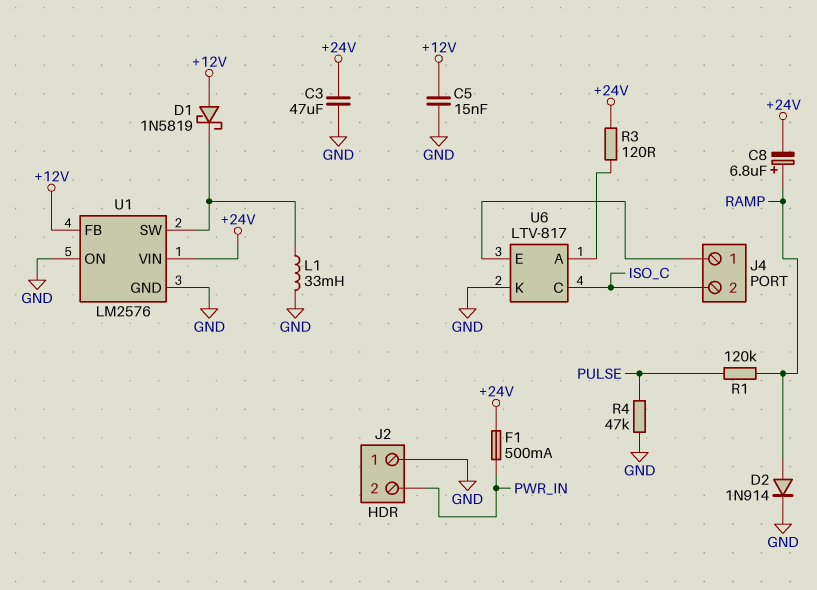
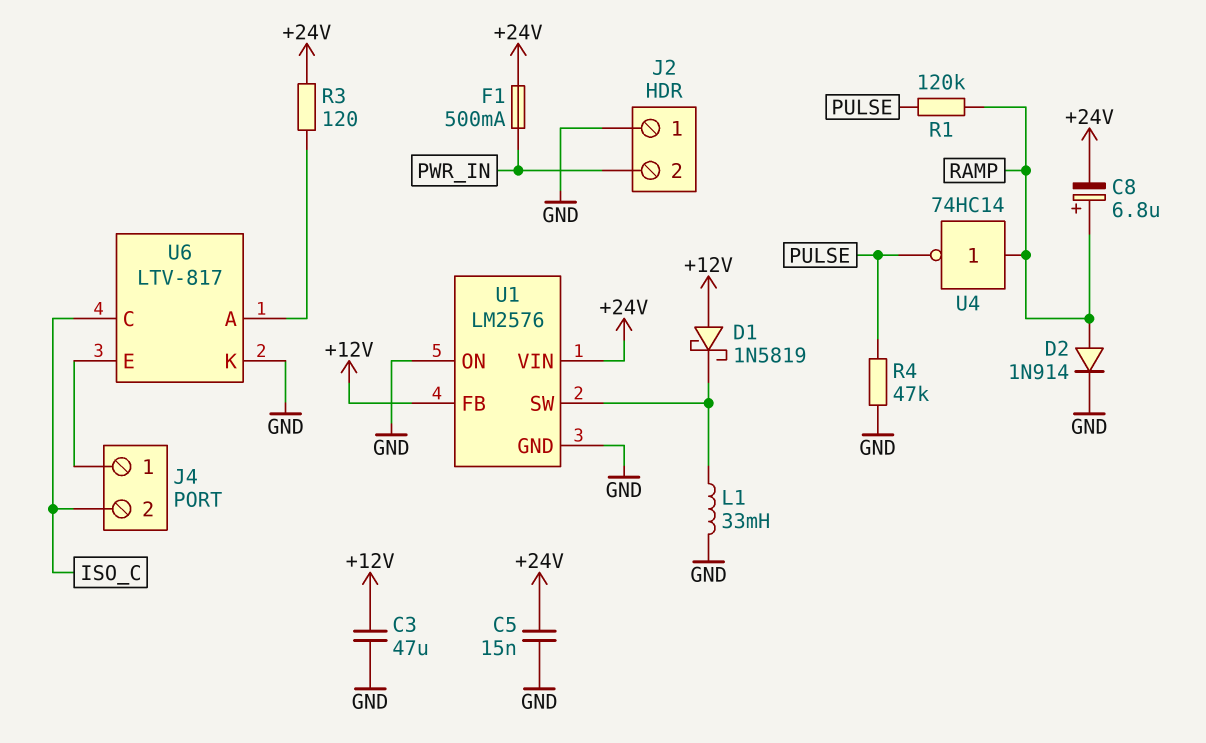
C3: 47uF (+24V, GND) -> 47uF (+12V, GND)
C5: 15nF (+12V, GND) -> 15nF (+24V, GND)
U4: none -> NOT 74HC14 (in RAMP, out PULSE)

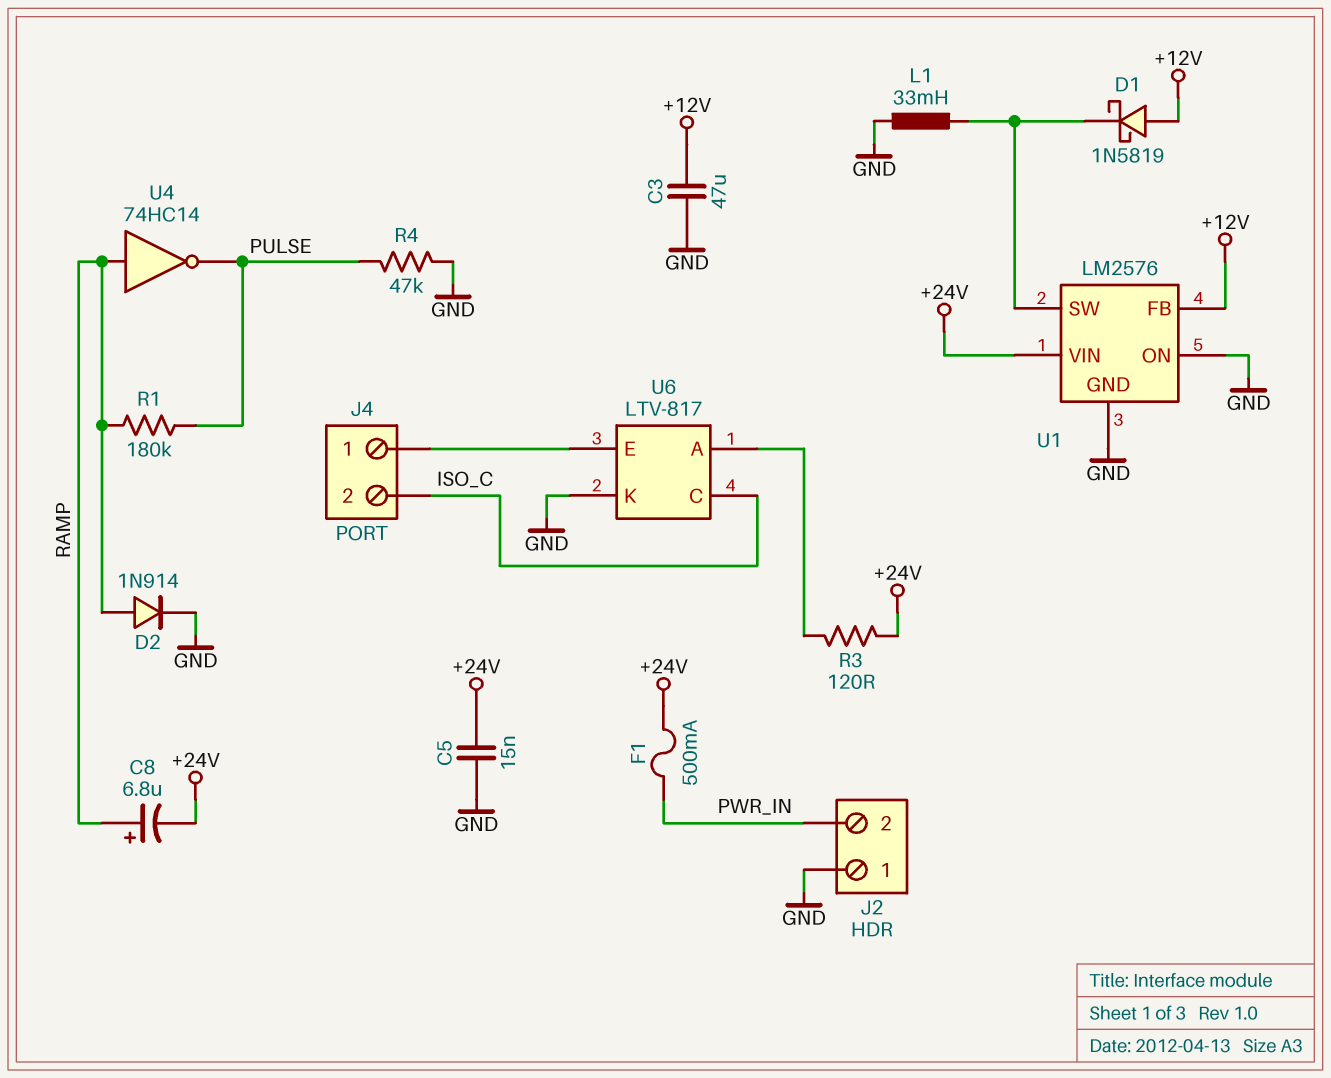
R1: 120k (PULSE, RAMP) -> 180k (PULSE, RAMP)

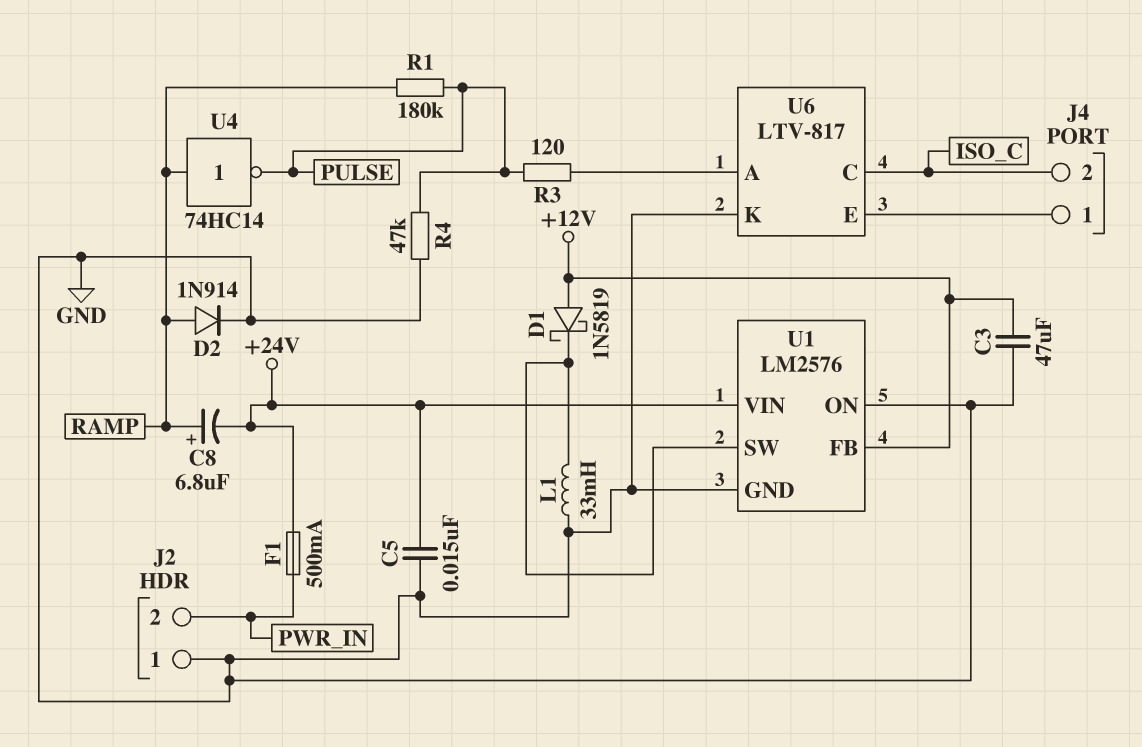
R3: 120 (+24V, U6/A) -> 120 (PULSE, U6/A)

